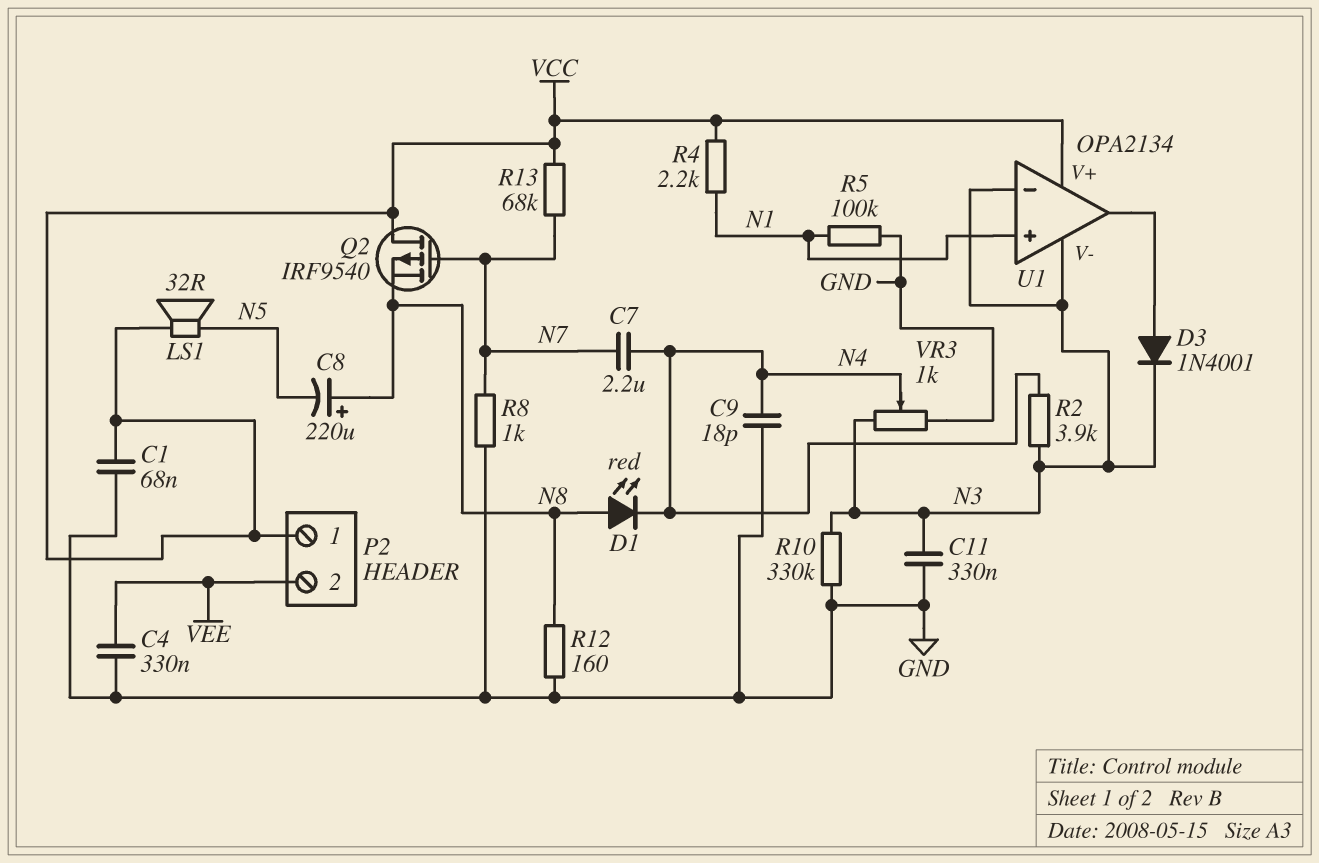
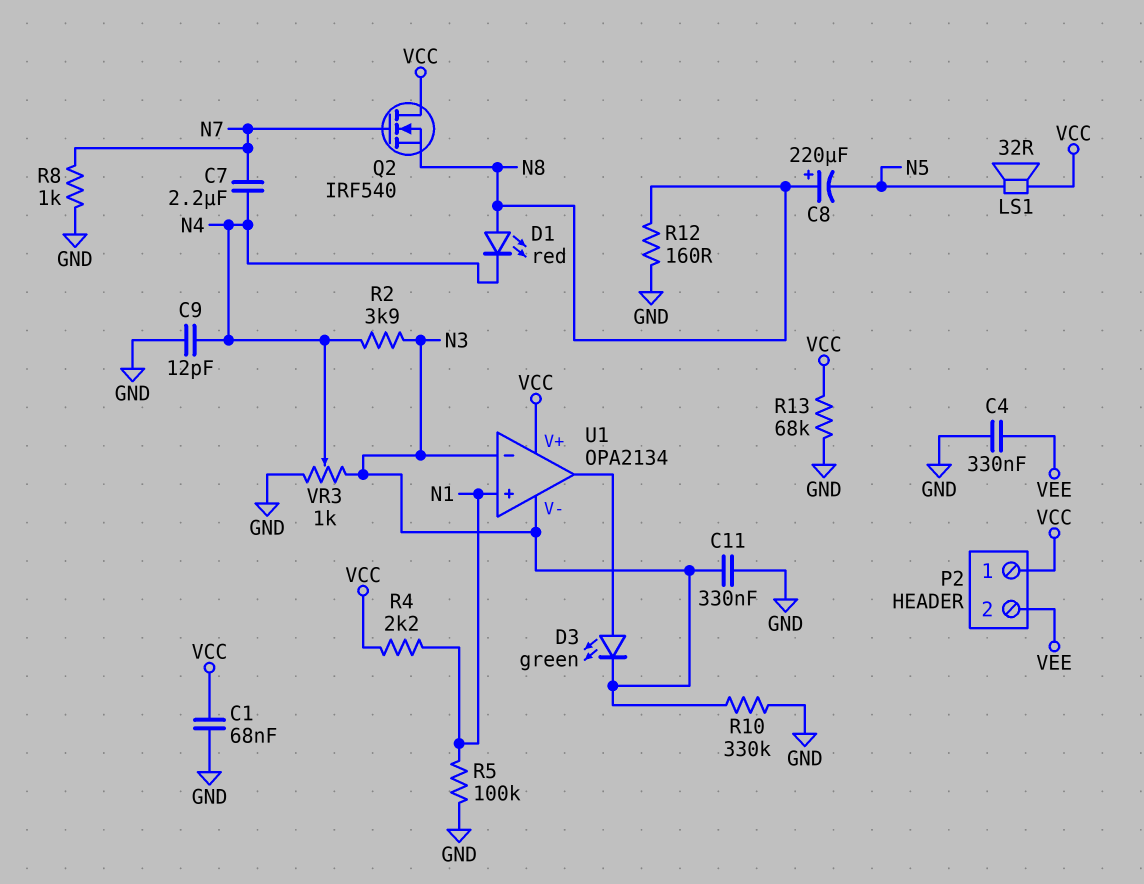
C9: 18pF (GND, N4) -> 12pF (GND, N4)
D3: diode 1N4001 (A U1/out, K N3) -> LED green (A U1/out, K N3)
Q2: PMOS IRF9540 (G N7, D VCC, S N8) -> NMOS IRF540 (G N7, D VCC, S N8)
R13: 68k (N7, VCC) -> 68k (GND, VCC)

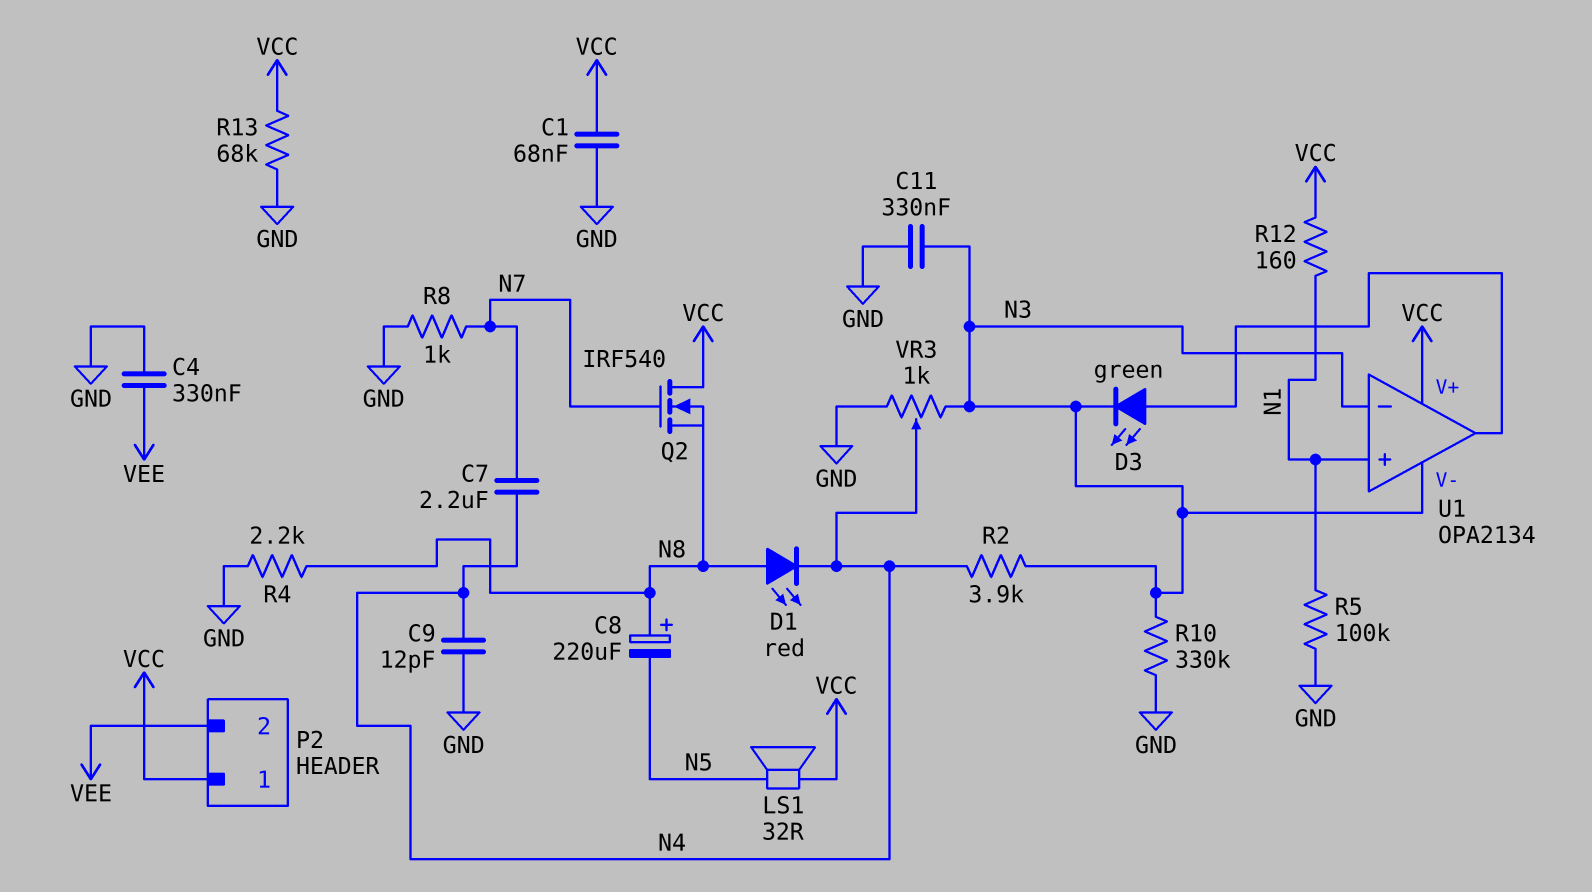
R4: 2.2k (N1, VCC) -> 2.2k (GND, N8)
R12: 160 (GND, N8) -> 160 (N1, VCC)

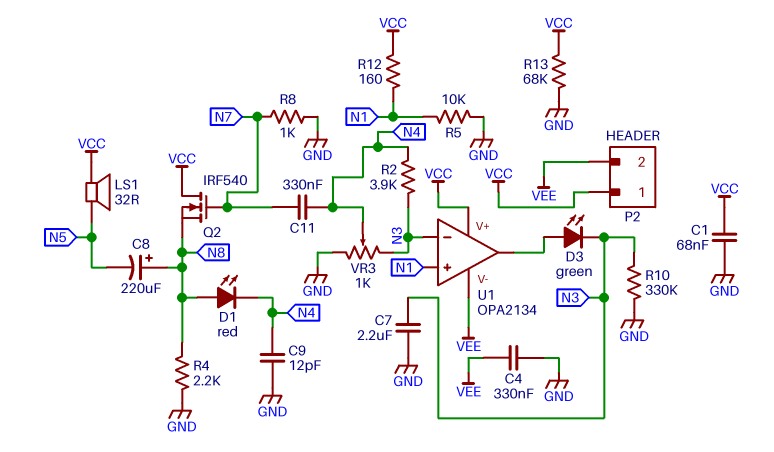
C7: 2.2uF (N4, N7) -> 2.2uF (GND, N3)
C11: 330nF (GND, N3) -> 330nF (N4, N7)
R5: 100k (GND, N1) -> 10k (GND, N1)
U1 pin V-: N3 -> VEE

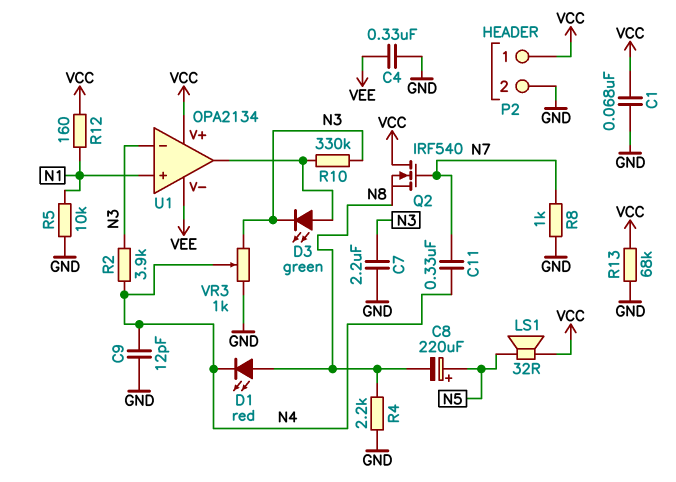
C8: 220uF (plus N8, minus N5) -> 220uF (plus N5, minus N8)
P2 pin 2: VEE -> GND
R10: 330k (GND, N3) -> 330k (N3, U1/out)

